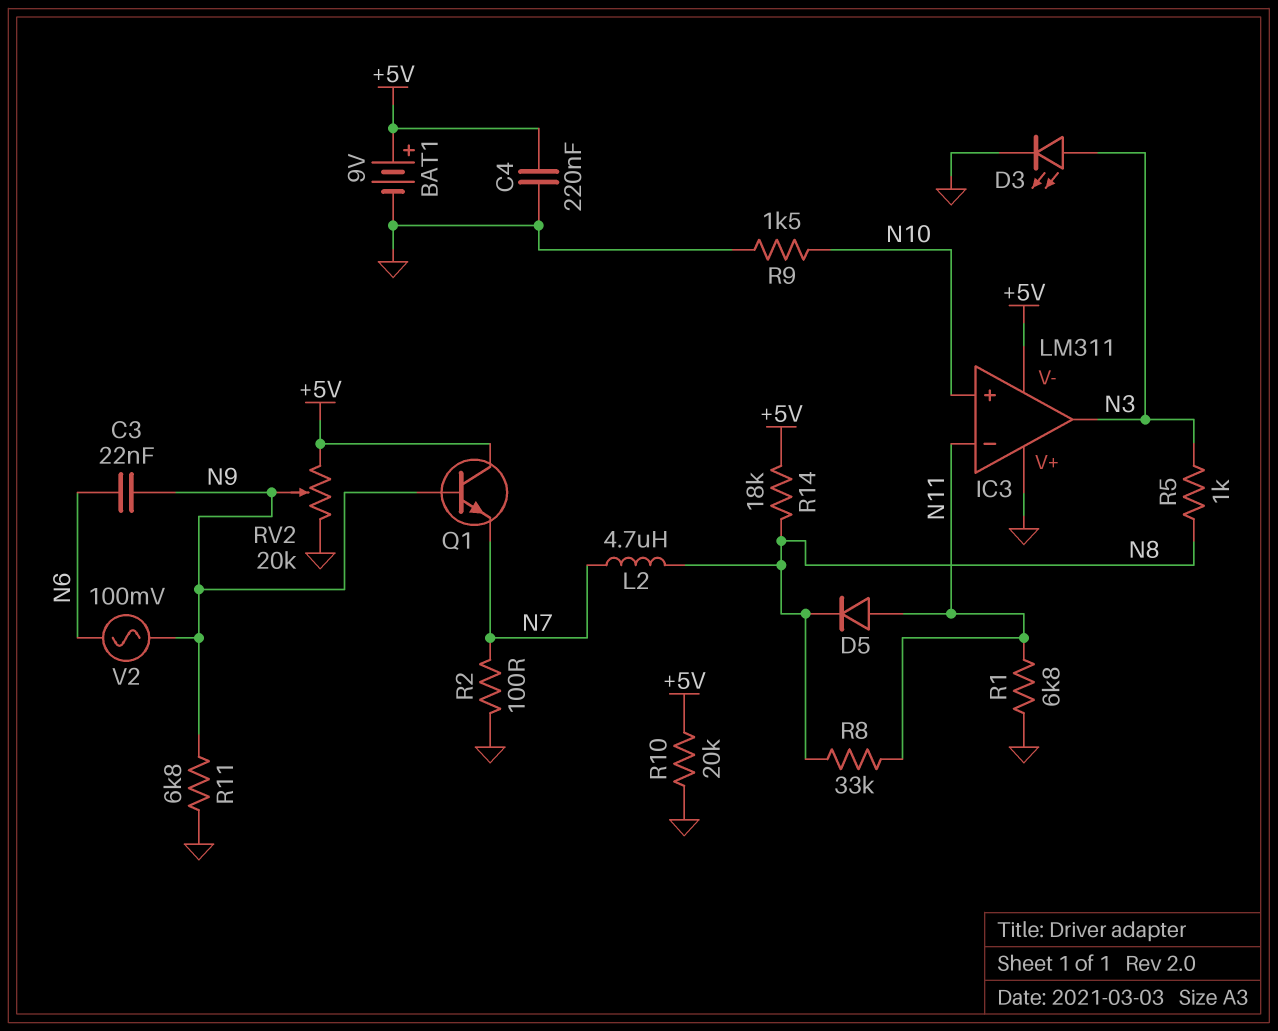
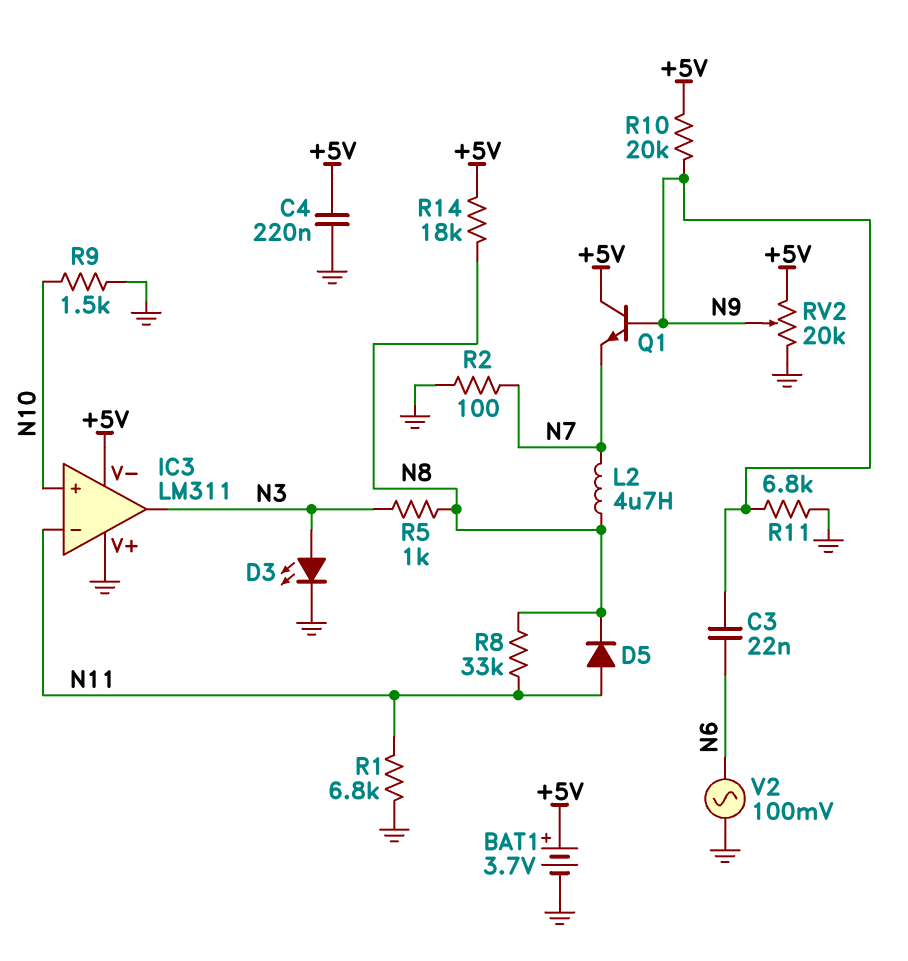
BAT1: 9V (plus +5V, minus GND) -> 3.7V (plus +5V, minus GND)
R10: 20k (+5V, GND) -> 20k (+5V, N9)
V2: AC 100mV (N6, N9) -> AC 100mV (GND, N6)

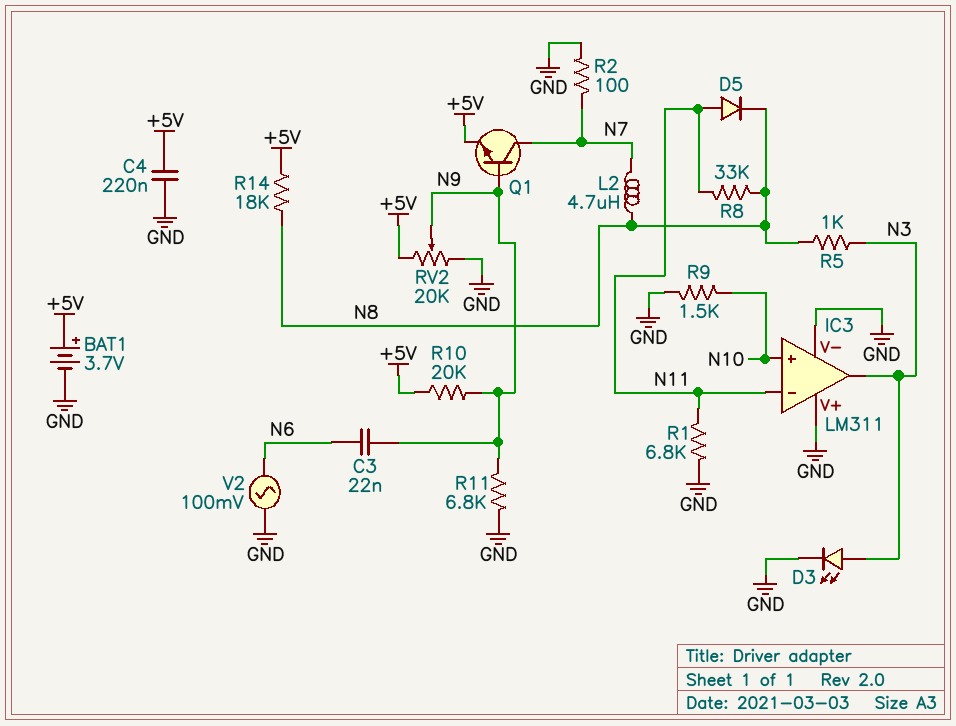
IC3 pin V-: +5V -> GND
Q1: NPN (B N9, C +5V, E N7) -> NPN (B N9, C N7, E +5V)

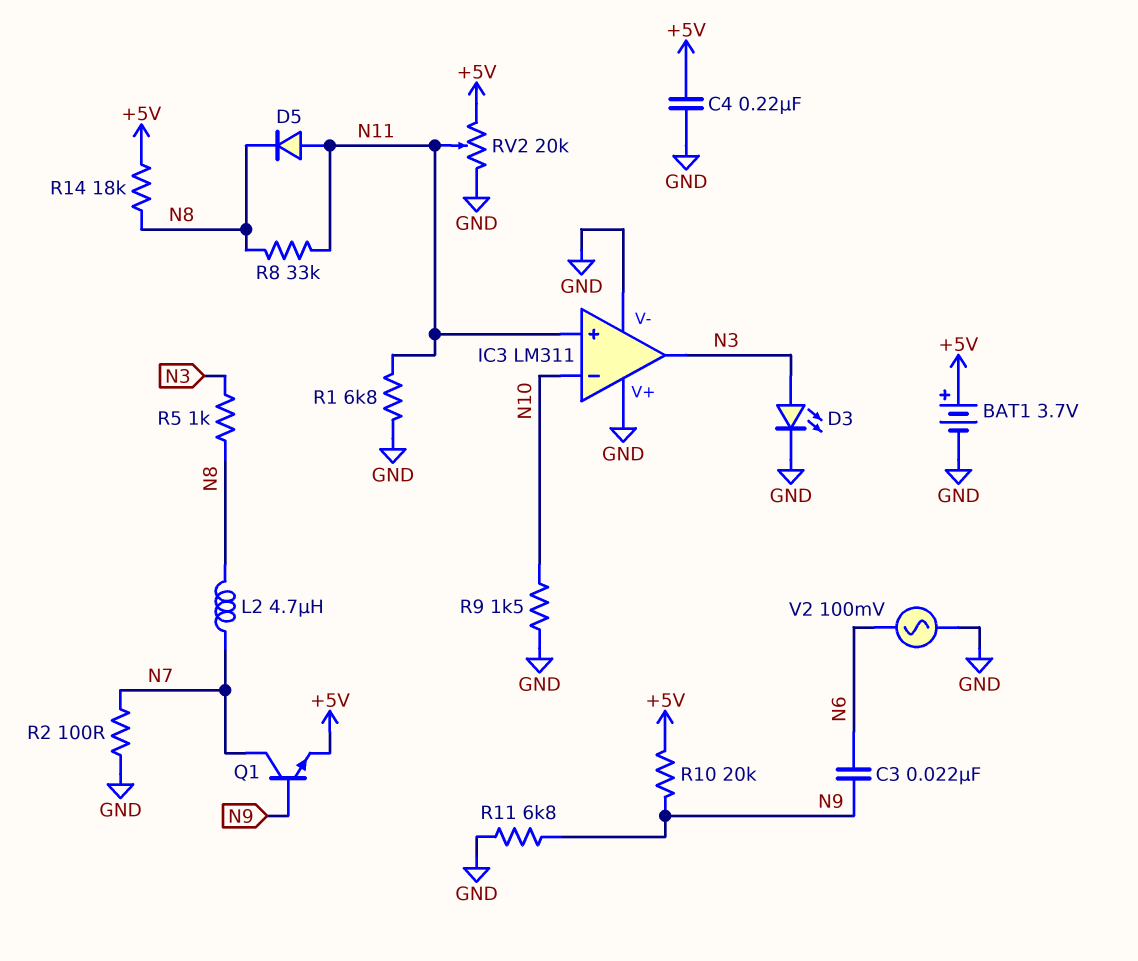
IC3 pin in+: N10 -> N11
IC3 pin in-: N11 -> N10
RV2: 20k (+5V, GND, wiper N9) -> 20k (+5V, GND, wiper N11)

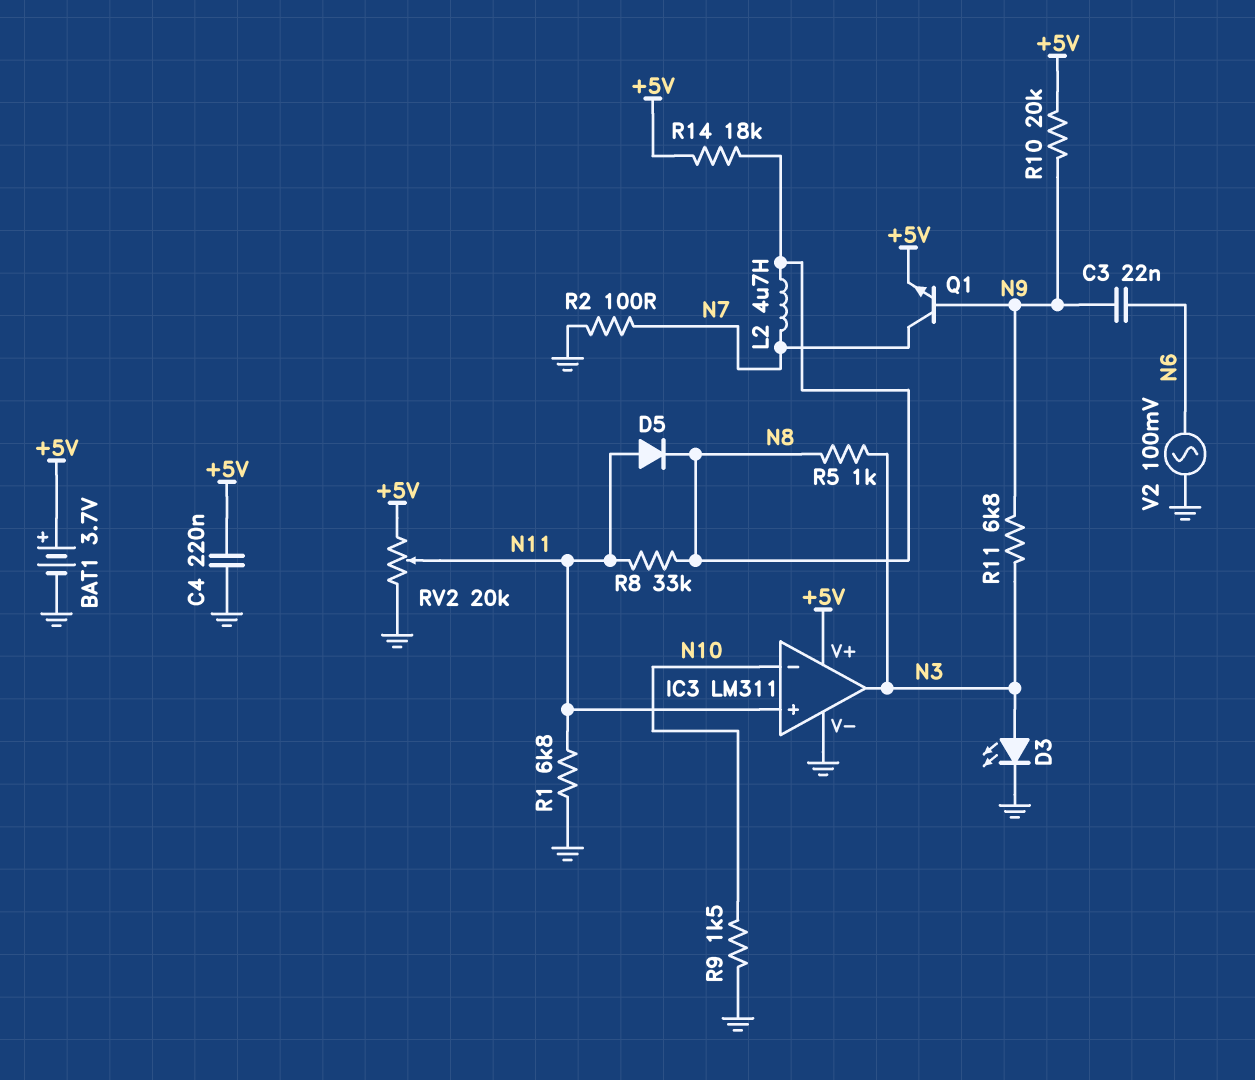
IC3 pin V+: GND -> +5V
R11: 6.8k (GND, N9) -> 6.8k (N3, N9)

